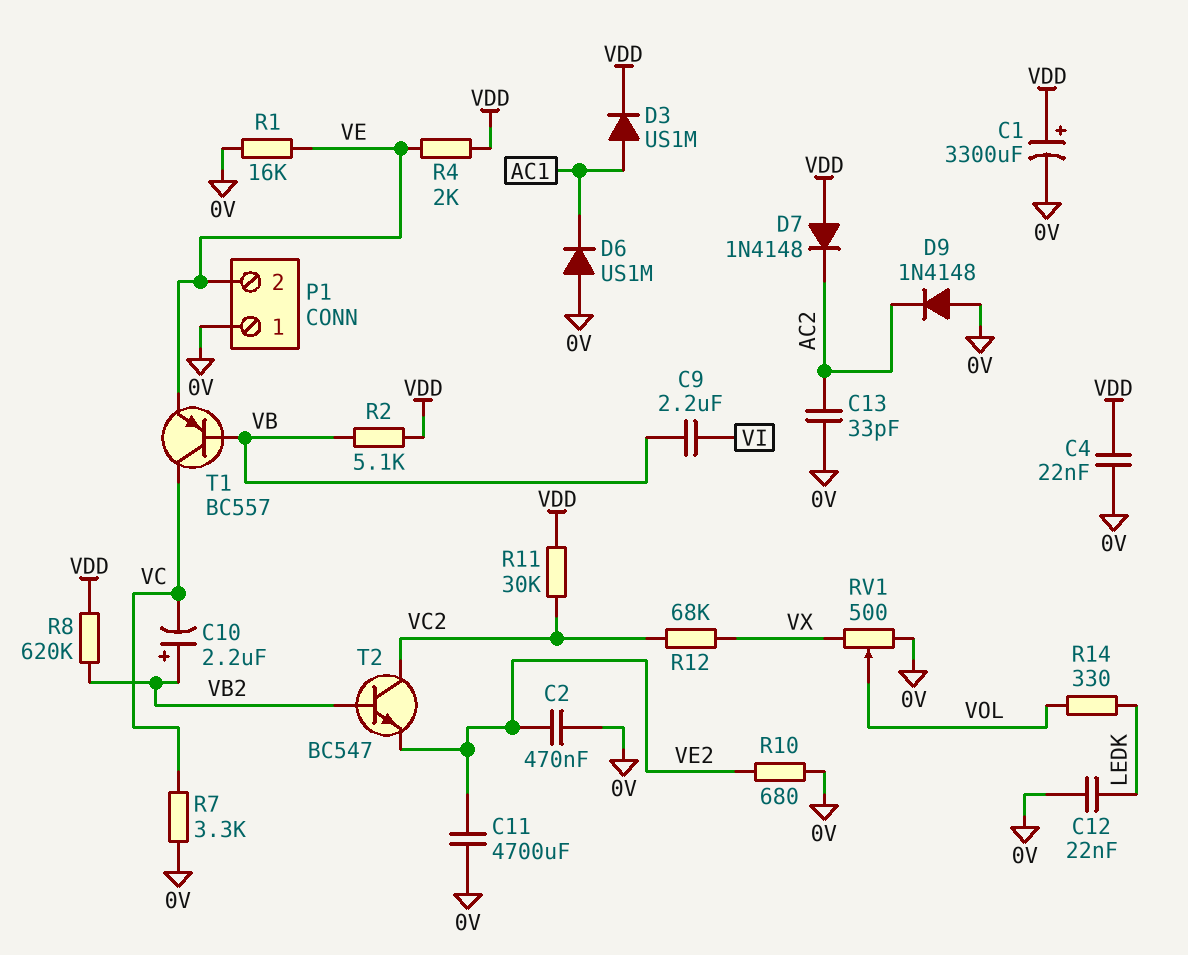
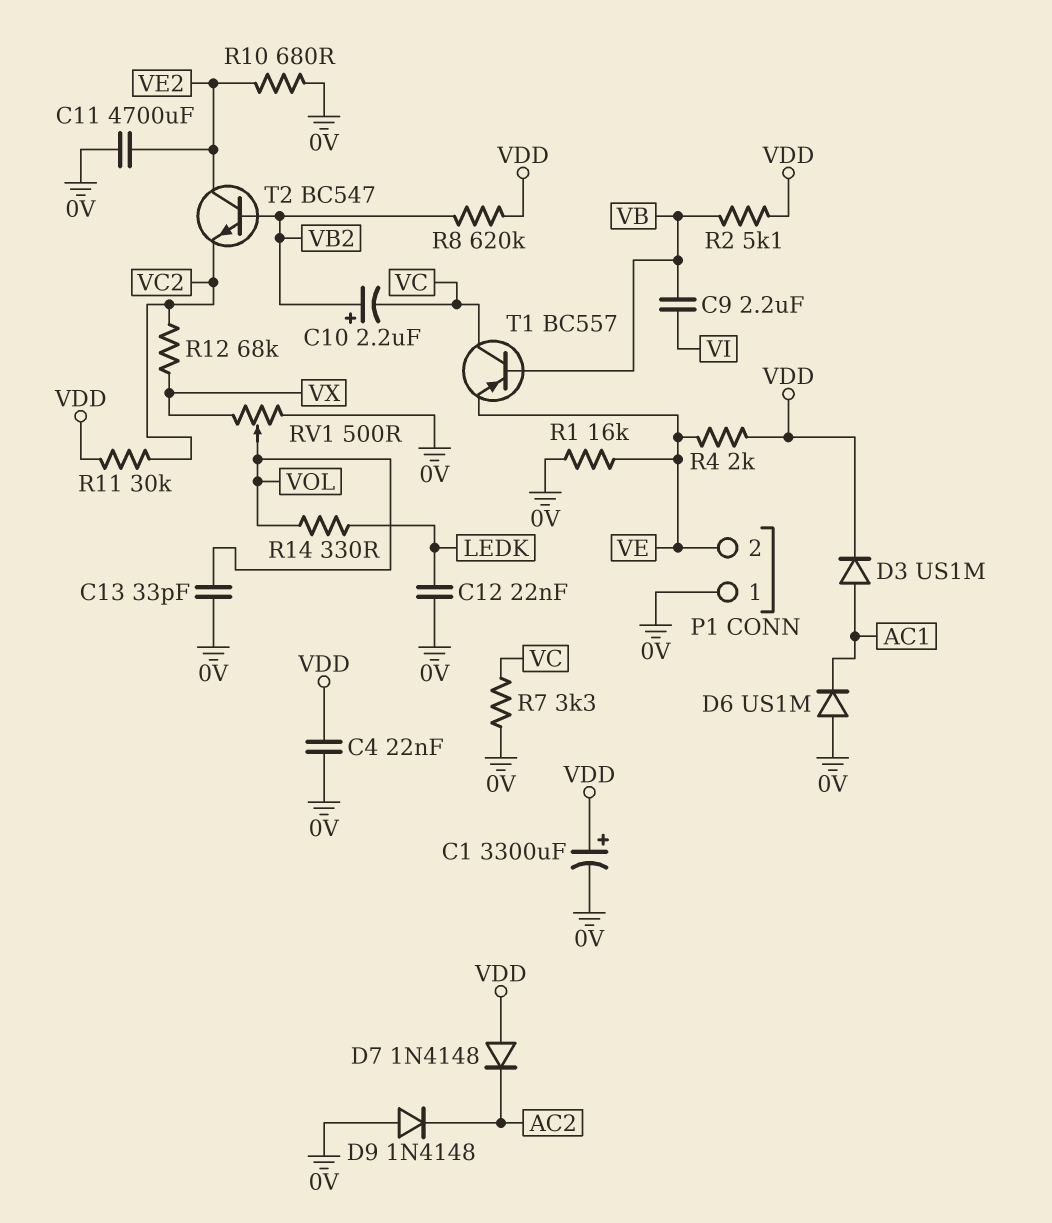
C2: 470nF (0V, VE2) -> none
C13: 33pF (0V, AC2) -> 33pF (0V, VOL)
T2: NPN BC547 (B VB2, C VC2, E VE2) -> NPN BC547 (B VB2, C VE2, E VC2)

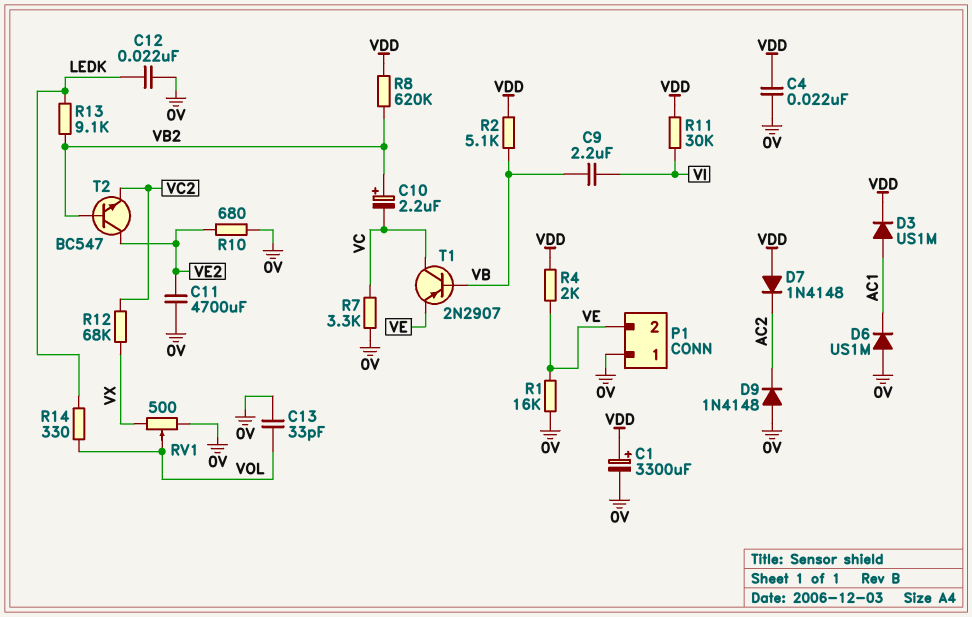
R11: 30k (VC2, VDD) -> 30k (VDD, VI)
R13: none -> 9.1k (LEDK, VB2)
T1: PNP BC557 (B VB, C VC, E VE) -> PNP 2N2907 (B VB, C VC, E VE)

